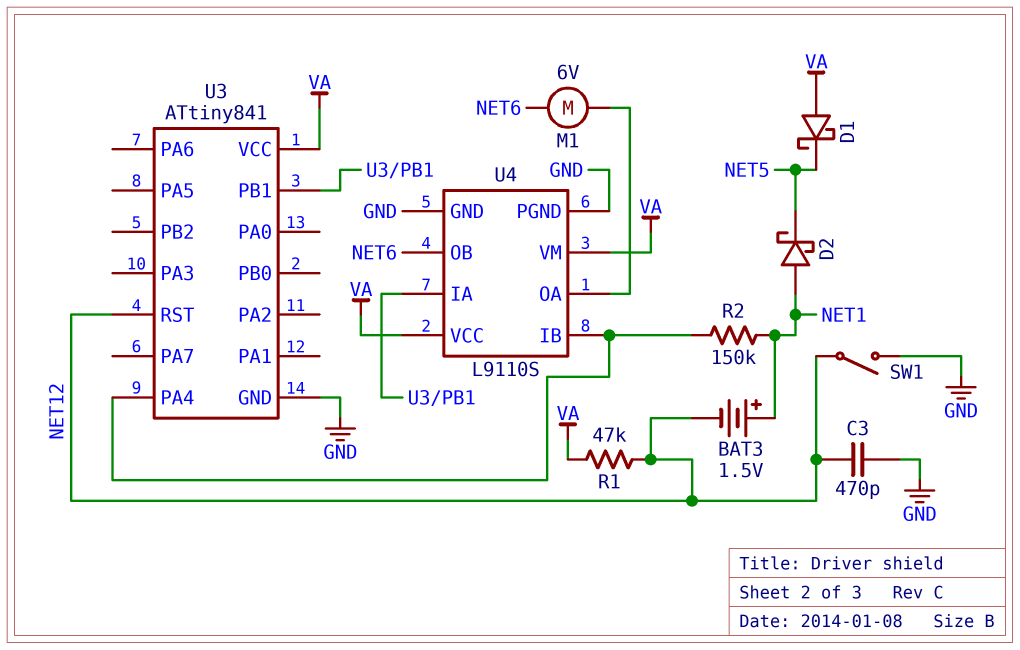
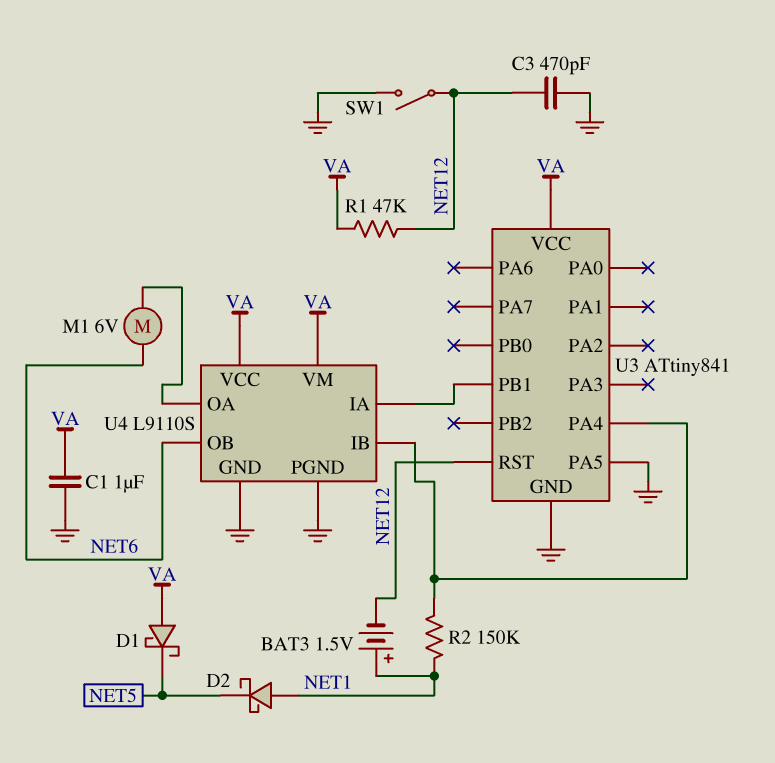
C1: none -> 1uF (GND, VA)
U3 pin PA5: none -> GND

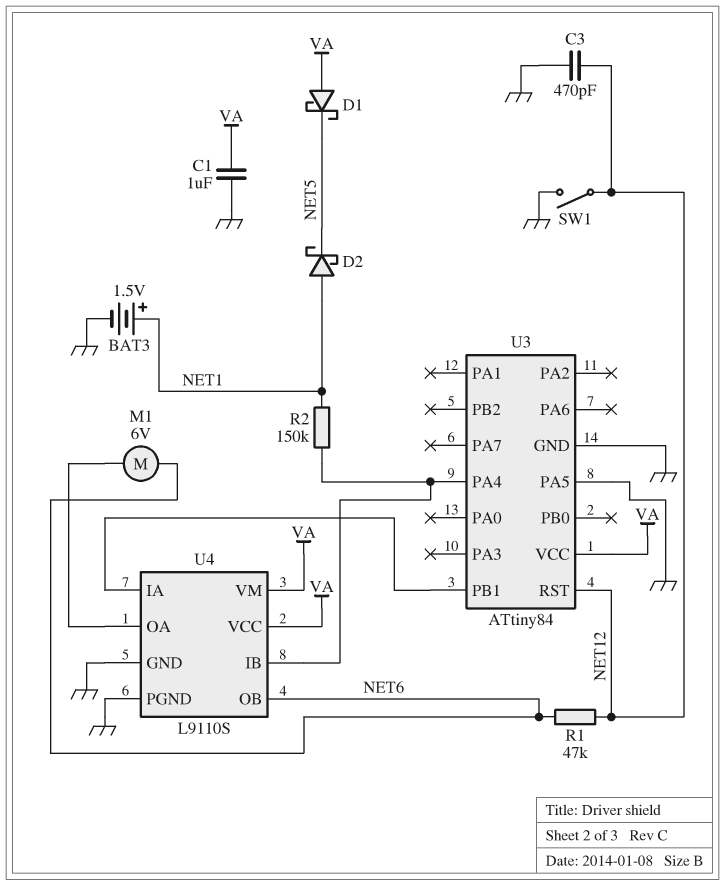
BAT3: 1.5V (plus NET1, minus NET12) -> 1.5V (plus NET1, minus GND)
R1: 47k (NET12, VA) -> 47k (NET6, NET12)
U3: ATtiny841 -> ATtiny84

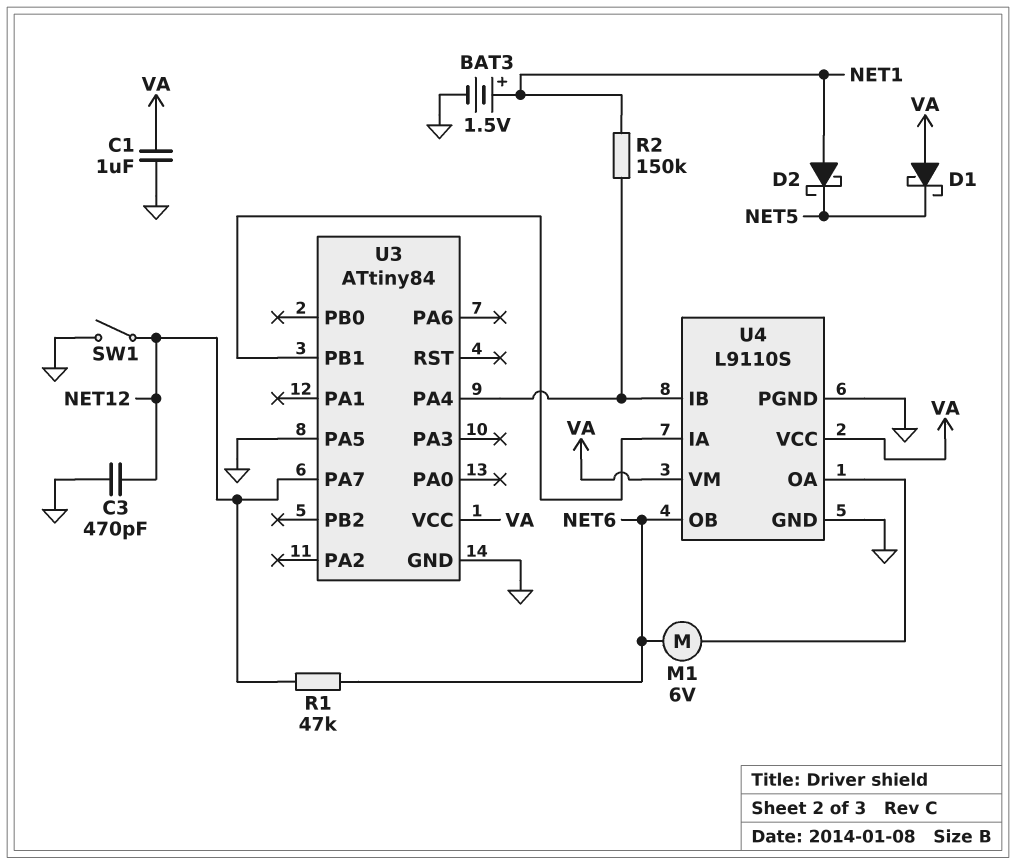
U3 pin PA7: none -> NET12
U3 pin RST: NET12 -> none

